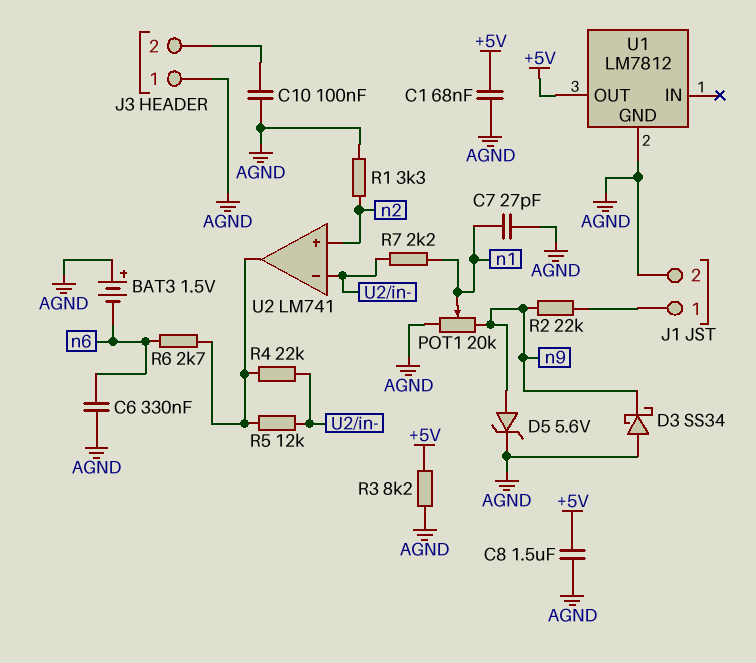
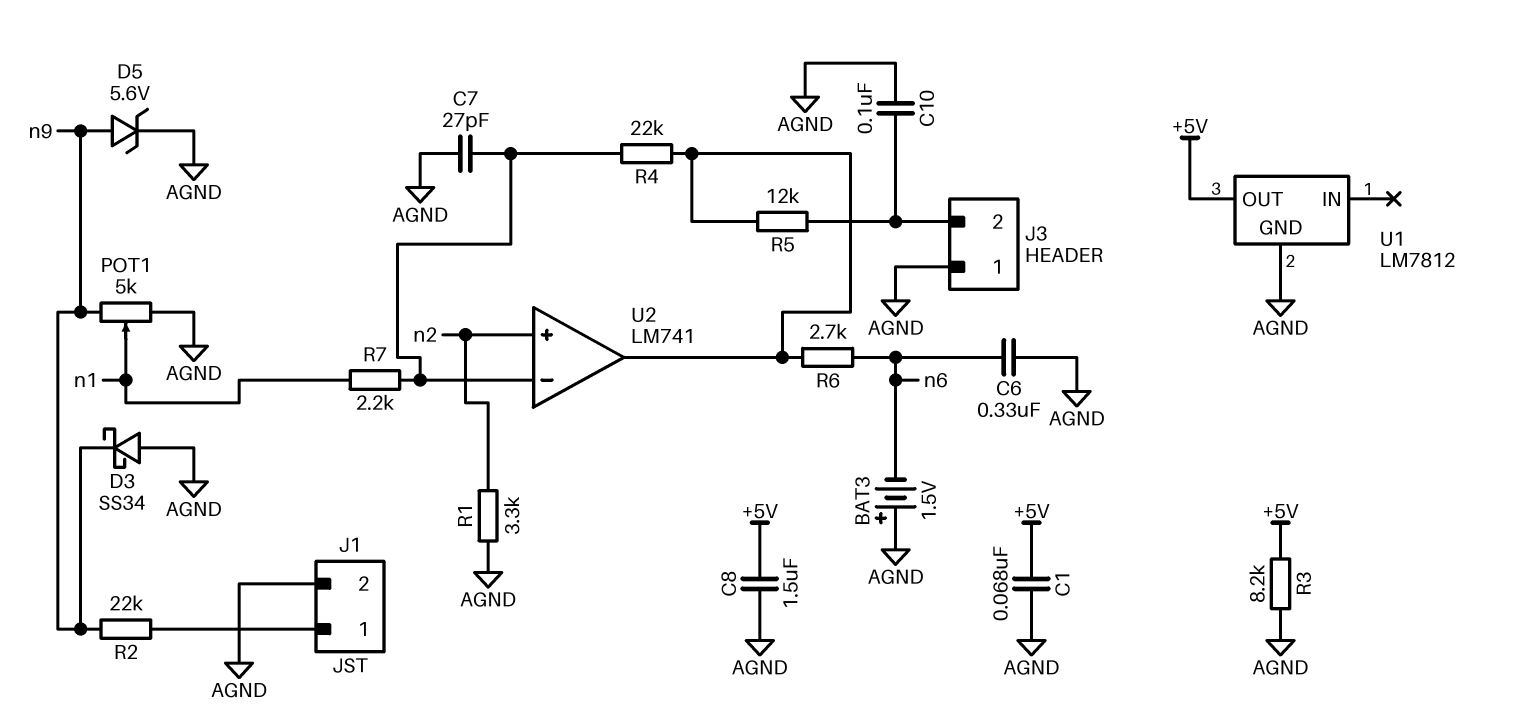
C7: 27pF (AGND, n1) -> 27pF (AGND, U2/in-)
POT1: 20k (AGND, n9, wiper n1) -> 5k (AGND, n9, wiper n1)
R5: 12k (U2/in-, U2/out) -> 12k (J3/2, U2/out)

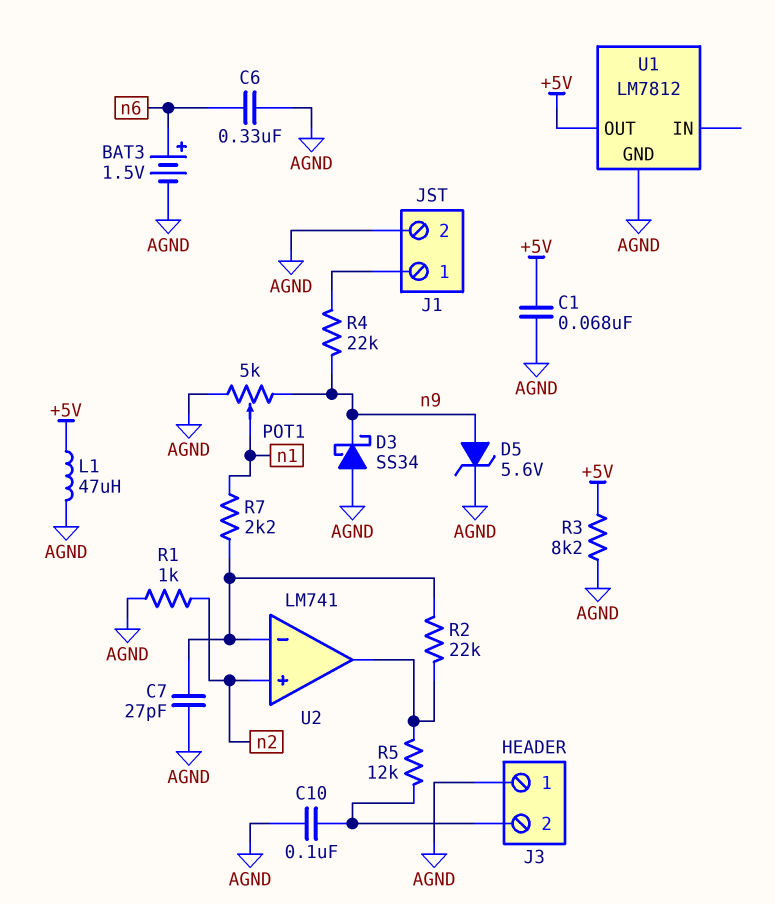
BAT3: 1.5V (plus AGND, minus n6) -> 1.5V (plus n6, minus AGND)
C8: 1.5uF (+5V, AGND) -> none
L1: none -> 47uH (+5V, AGND)
R1: 3.3k (AGND, n2) -> 1k (AGND, n2)
R2: 22k (J1/1, n9) -> 22k (U2/in-, U2/out)
R4: 22k (U2/in-, U2/out) -> 22k (J1/1, n9)
R6: 2.7k (U2/out, n6) -> none

